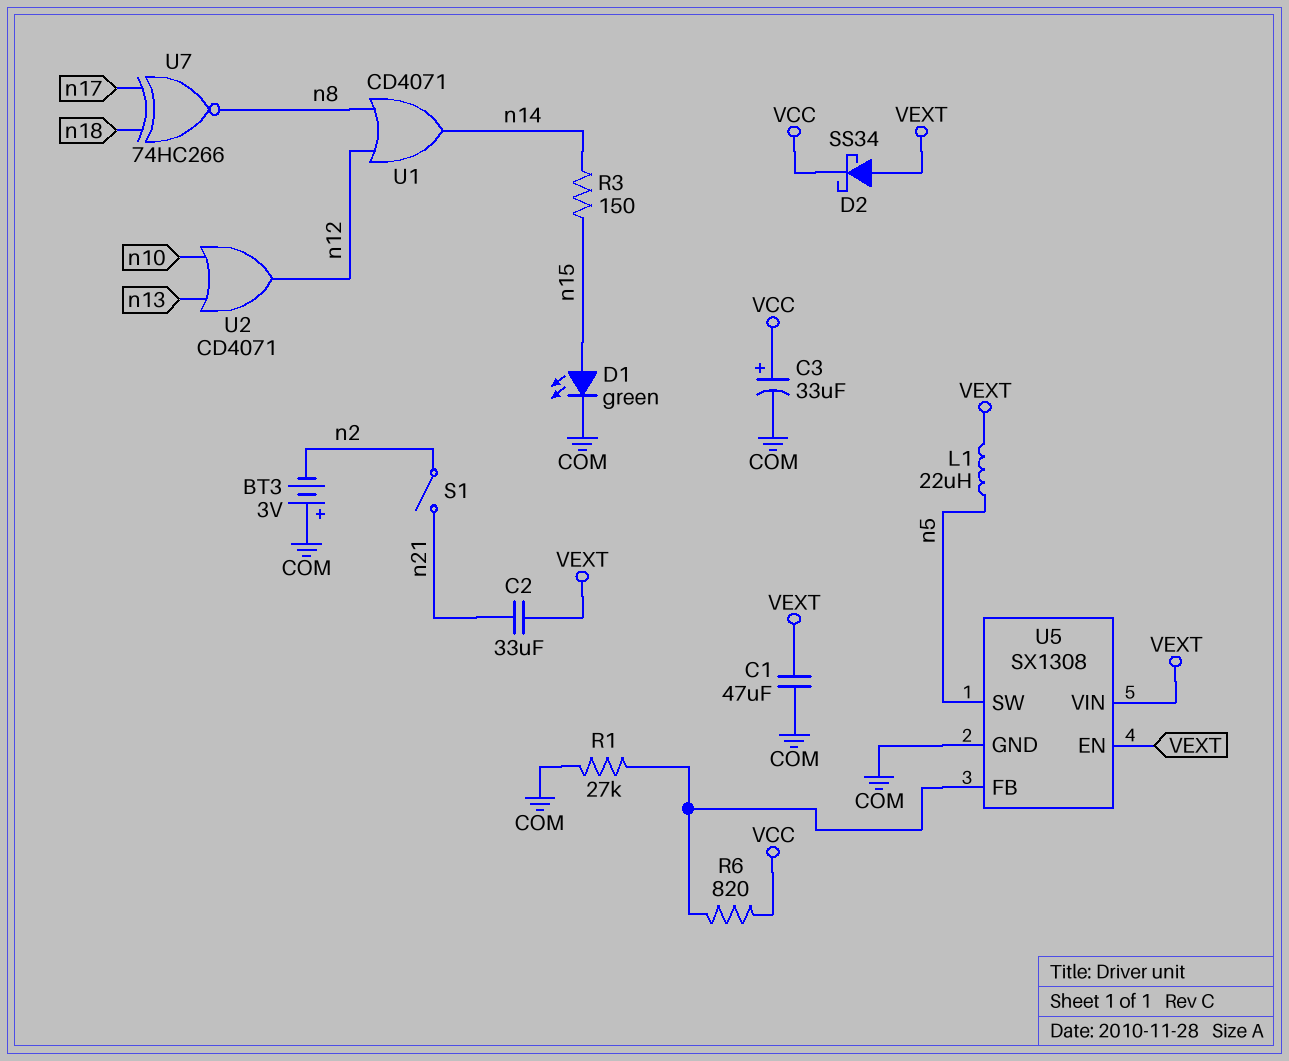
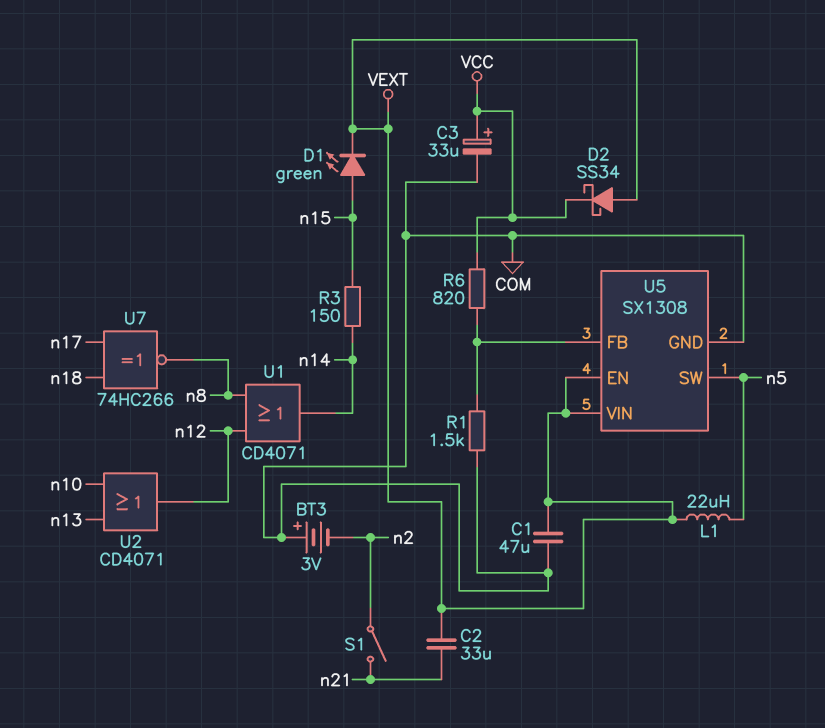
D1: LED green (A n15, K COM) -> LED green (A n15, K VEXT)
R1: 27k (COM, U5/FB) -> 1.5k (COM, U5/FB)

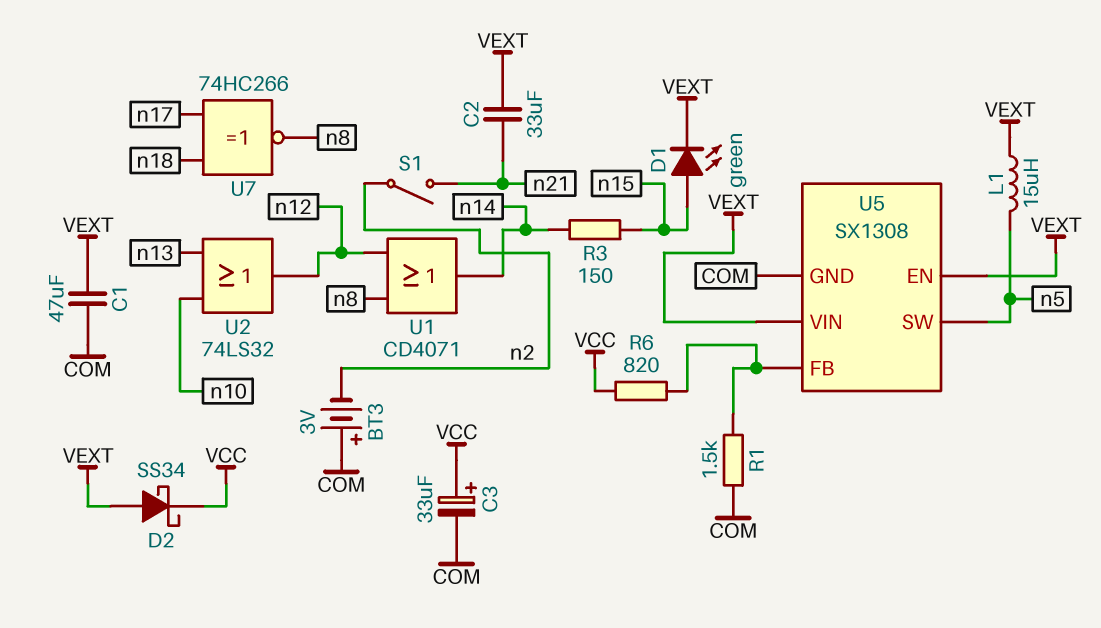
L1: 22uH (VEXT, n5) -> 15uH (VEXT, n5)
U2: OR CD4071 (in n10, in n13, out n12) -> OR 74LS32 (in n10, in n13, out n12)

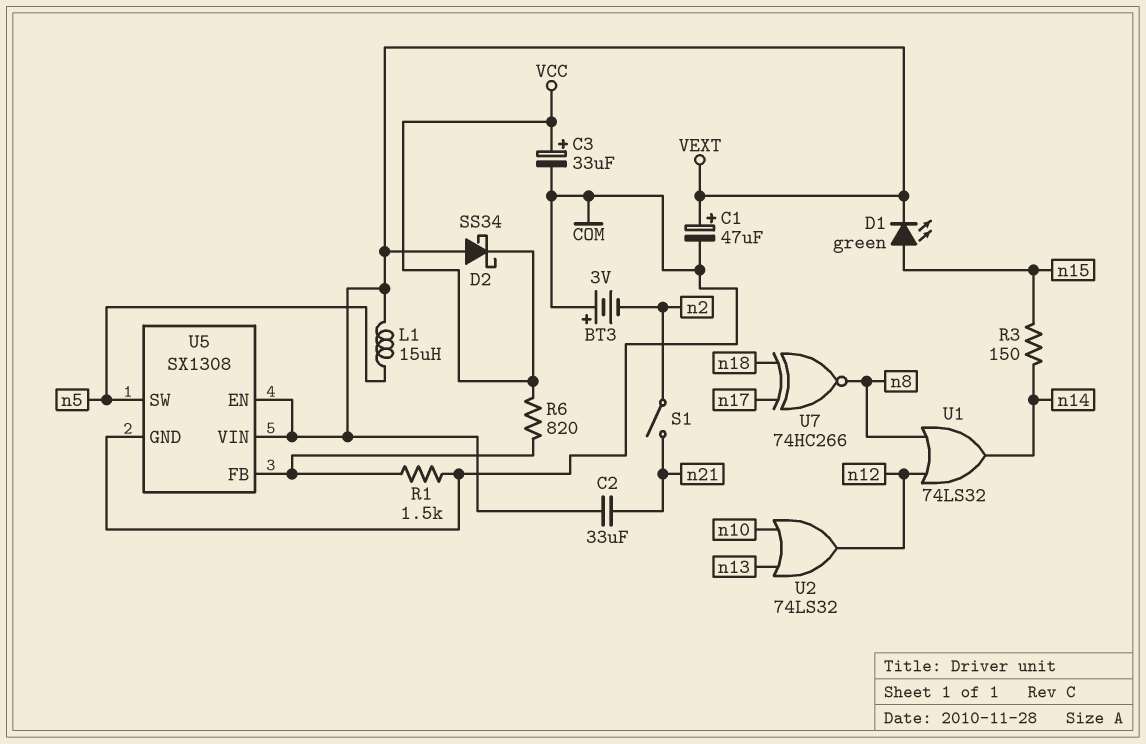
C1: 47uF (COM, VEXT) -> 47uF (plus VEXT, minus COM)
U1: OR CD4071 (in n8, in n12, out n14) -> OR 74LS32 (in n8, in n12, out n14)

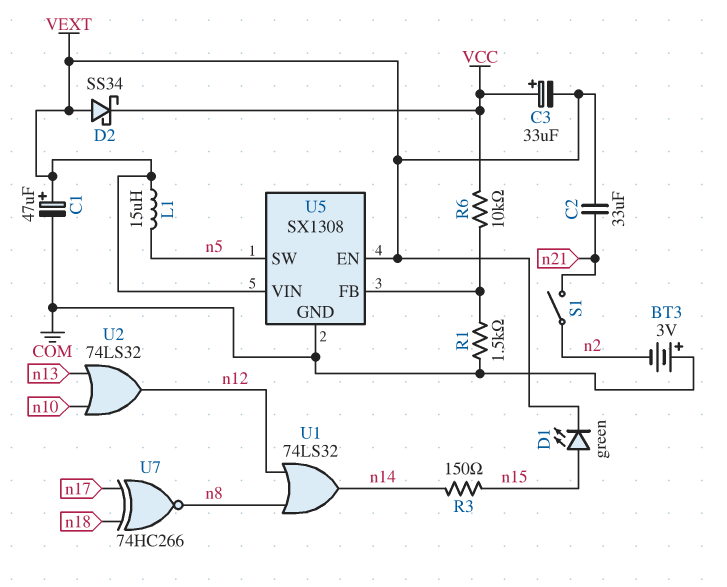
C3: 33uF (plus VCC, minus COM) -> 33uF (plus VCC, minus VEXT)
R6: 820 (U5/FB, VCC) -> 10k (U5/FB, VCC)

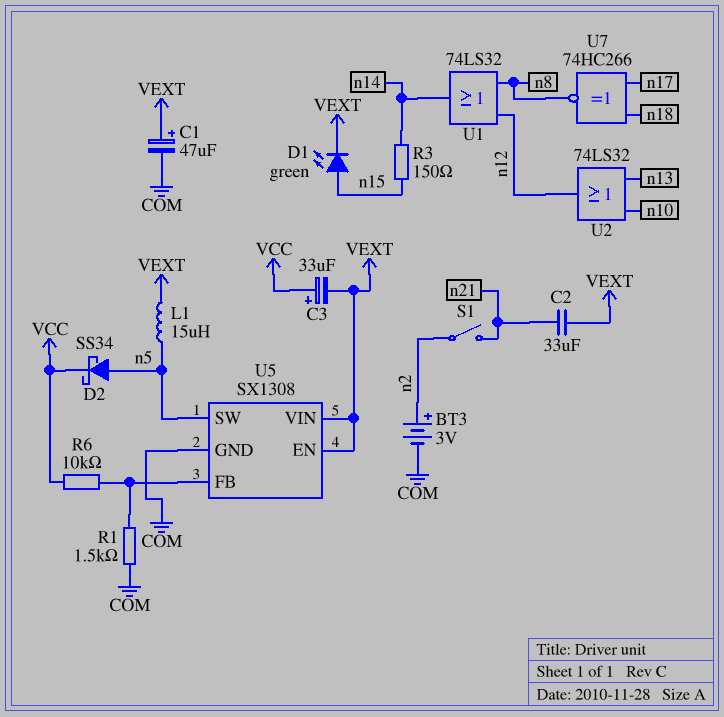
BT3: 3V (plus COM, minus n2) -> 3V (plus n2, minus COM)
D2: schottky SS34 (A VEXT, K VCC) -> schottky SS34 (A n5, K VCC)

